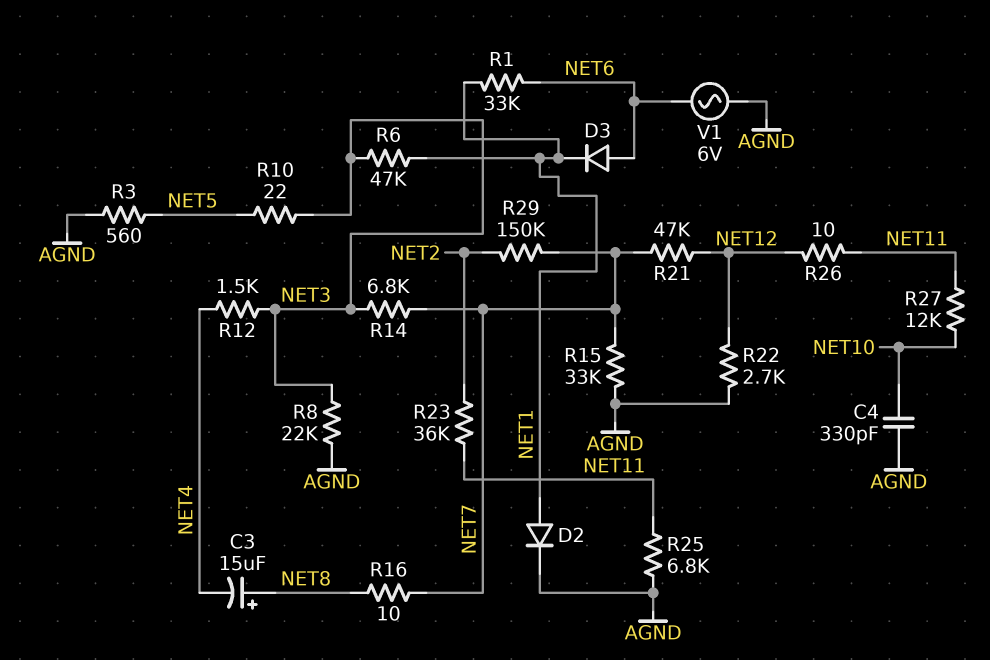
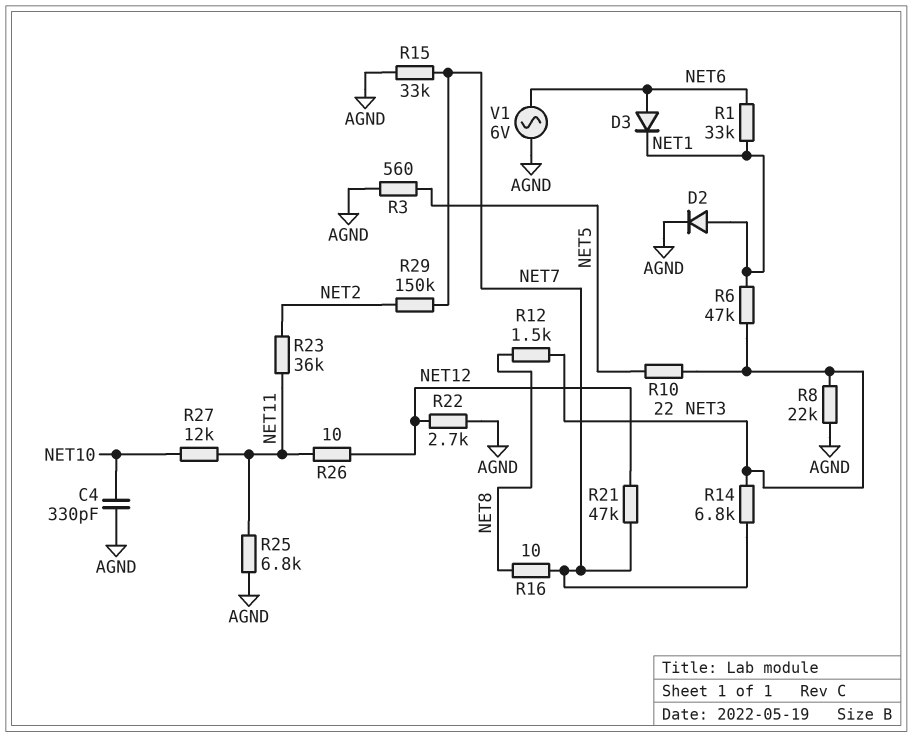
C3: 15uF (plus NET8, minus NET4) -> none
R12: 1.5k (NET3, NET4) -> 1.5k (NET3, NET8)

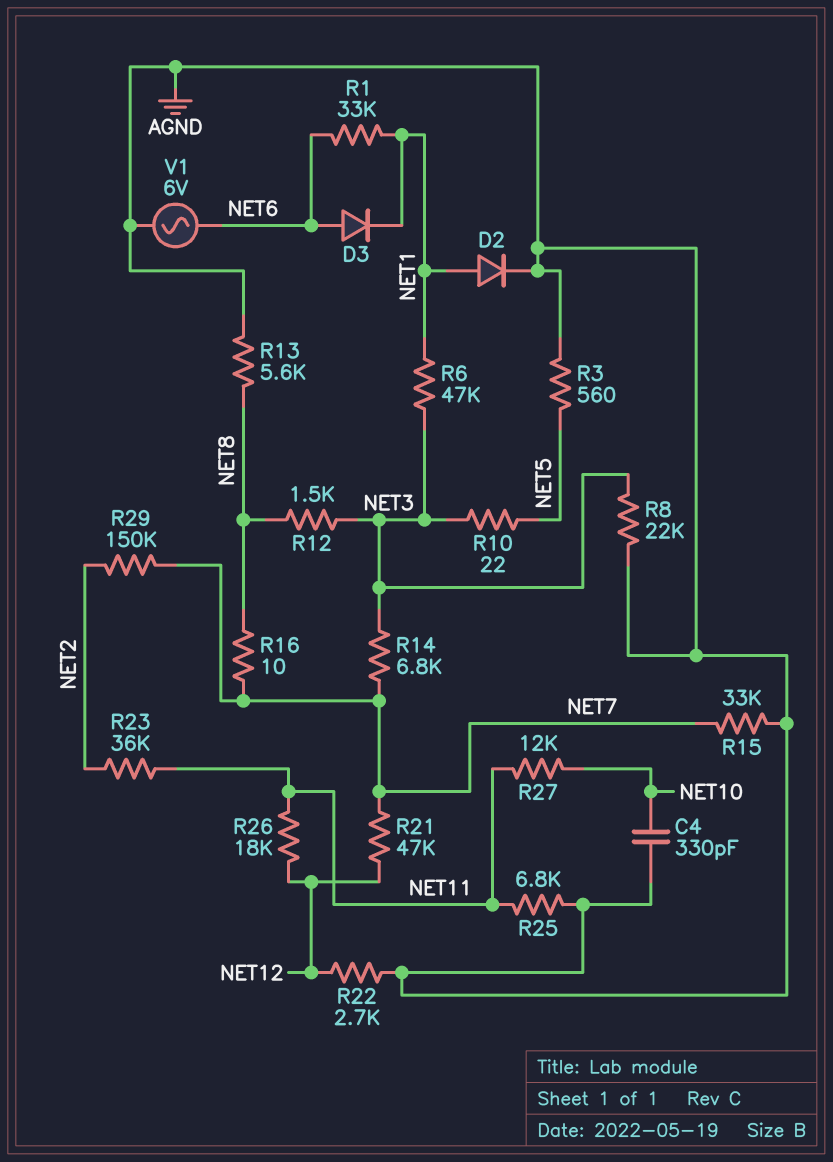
R13: none -> 5.6k (AGND, NET8)
R26: 10 (NET11, NET12) -> 18k (NET11, NET12)

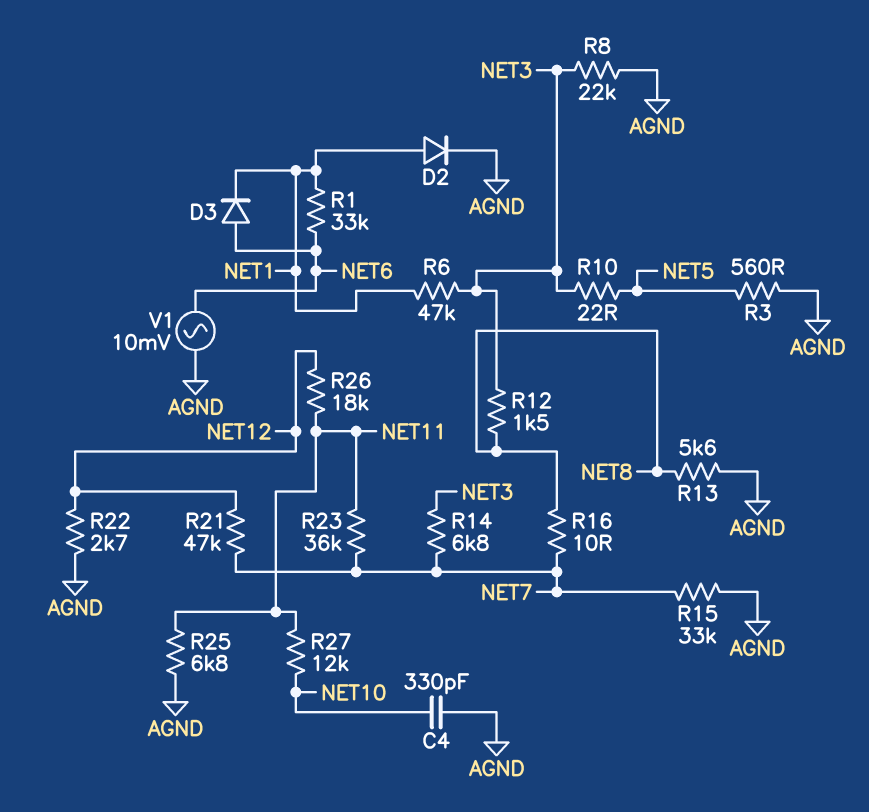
R23: 36k (NET2, NET11) -> 36k (NET7, NET11)
R29: 150k (NET2, NET7) -> none
V1: AC 6V (AGND, NET6) -> AC 10mV (AGND, NET6)

